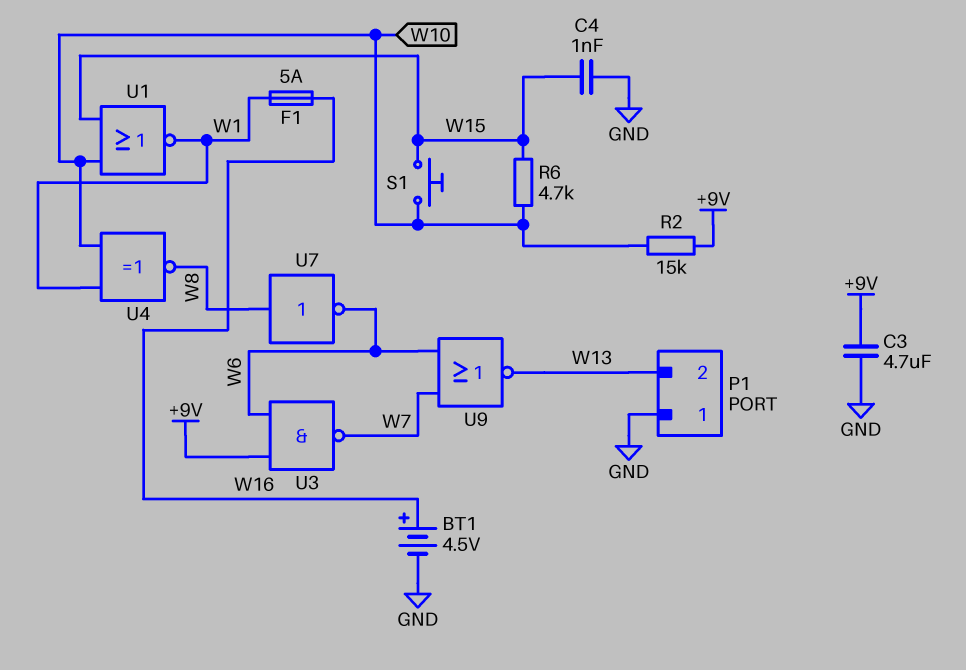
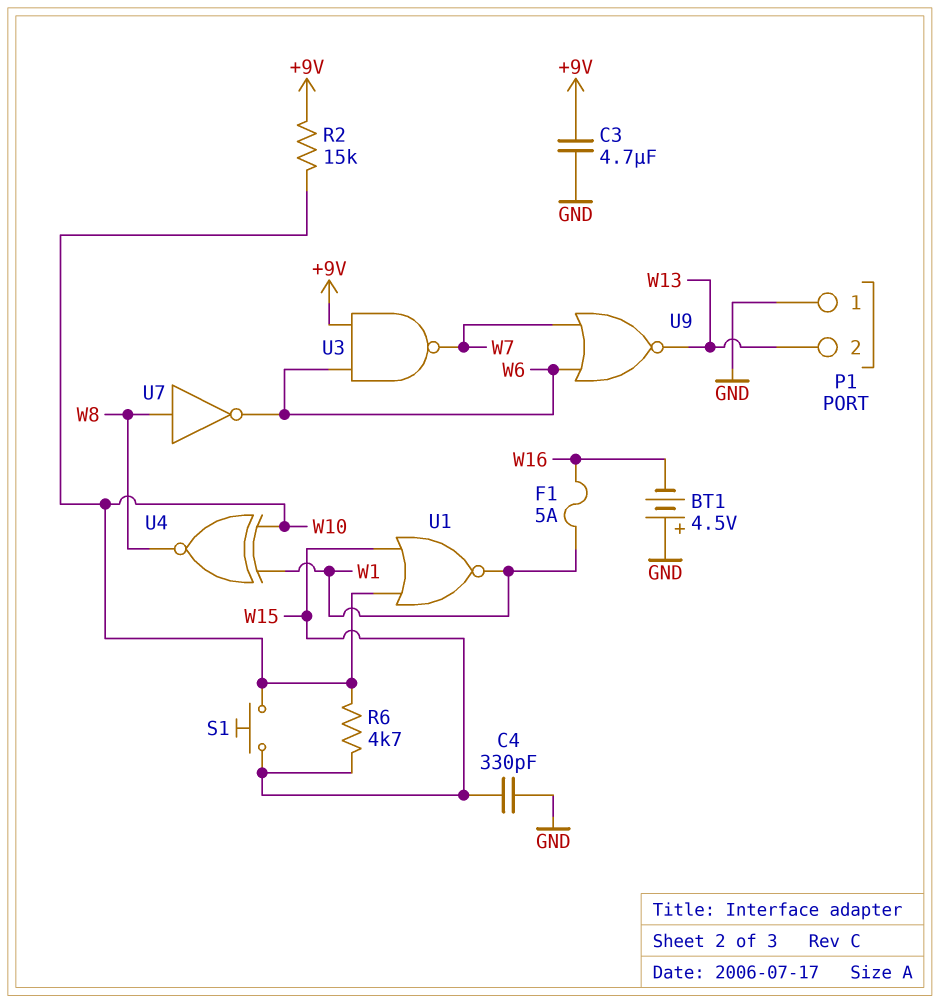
BT1: 4.5V (plus W16, minus GND) -> 4.5V (plus GND, minus W16)
C4: 1nF (GND, W15) -> 330pF (GND, W15)

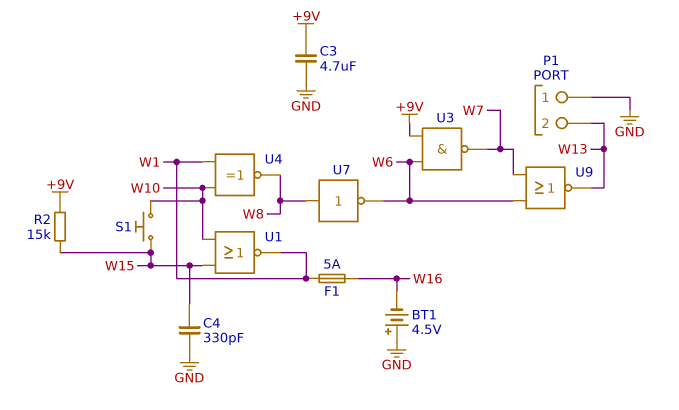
R2: 15k (+9V, W10) -> 15k (+9V, W15)
R6: 4.7k (W10, W15) -> none

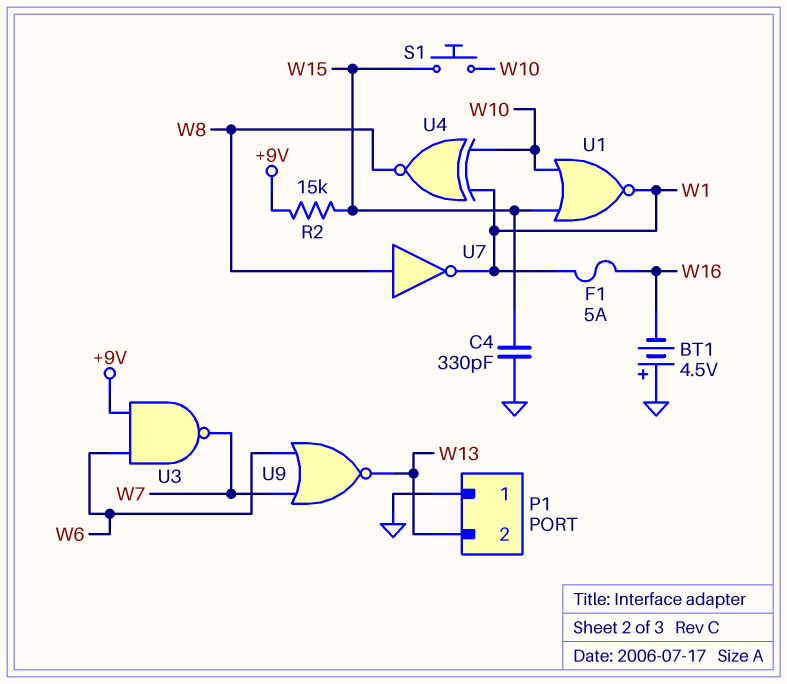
C3: 4.7uF (+9V, GND) -> none
U7: NOT (in W8, out W6) -> NOT (in W8, out W1)

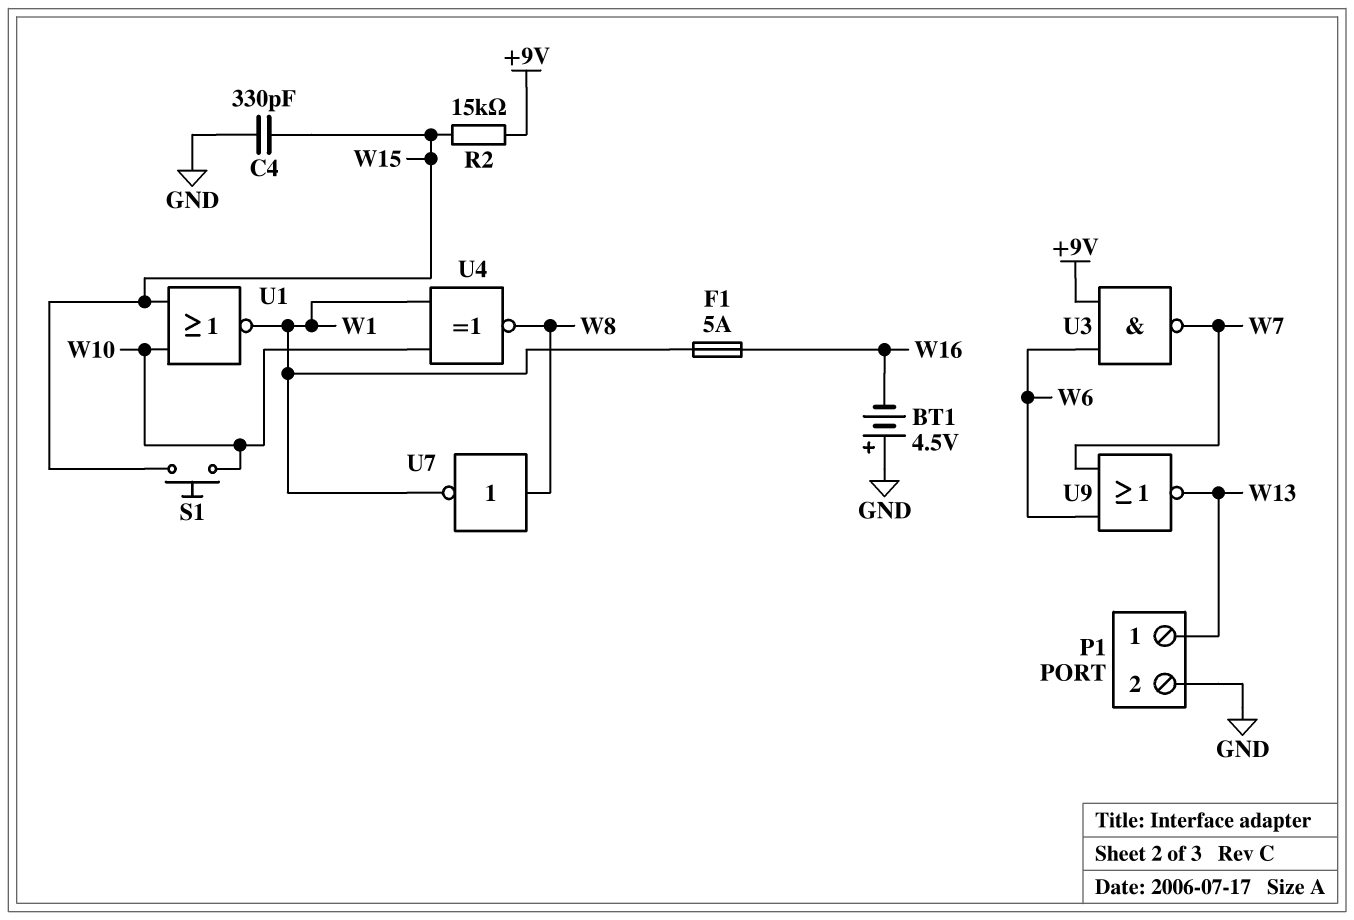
P1 pin 1: GND -> W13
P1 pin 2: W13 -> GND

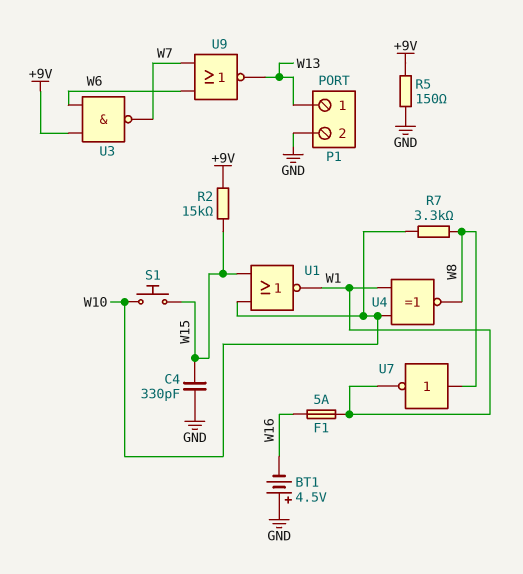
R5: none -> 150 (+9V, GND)
R7: none -> 3.3k (W8, W10)

